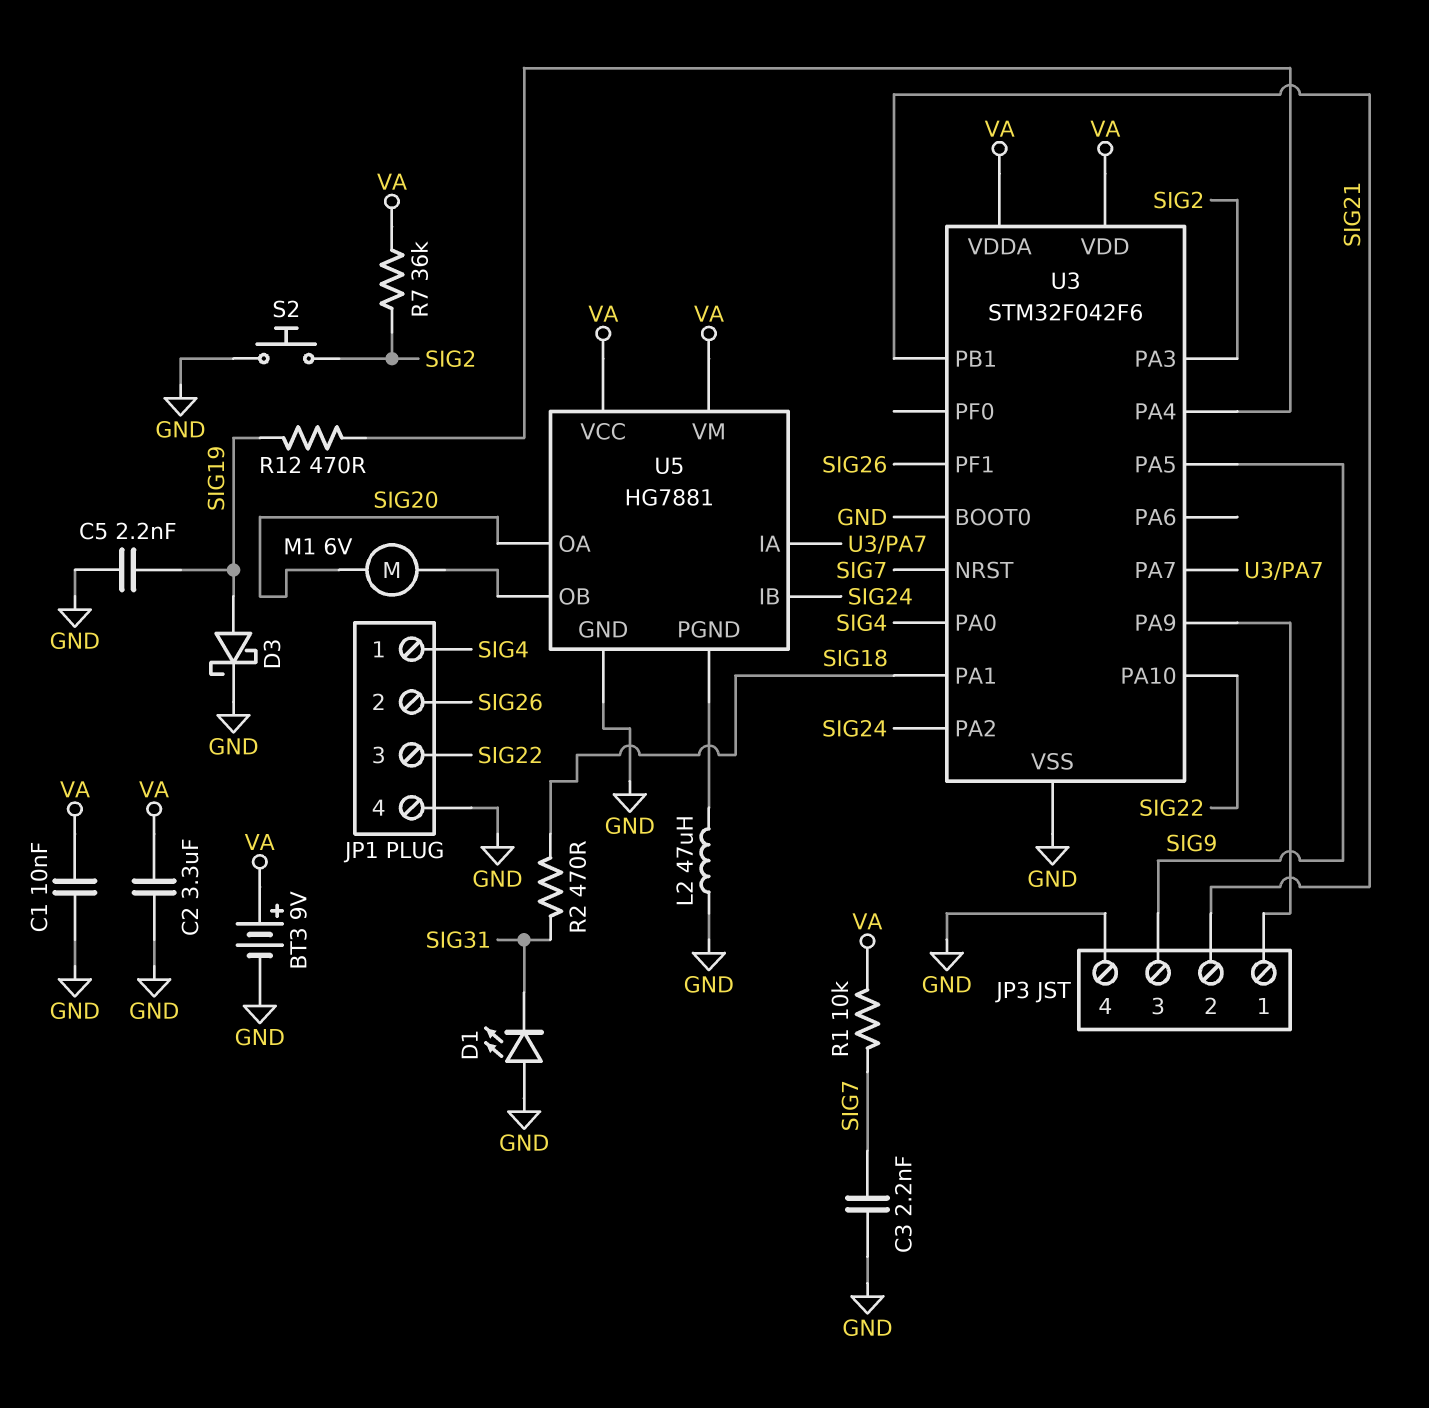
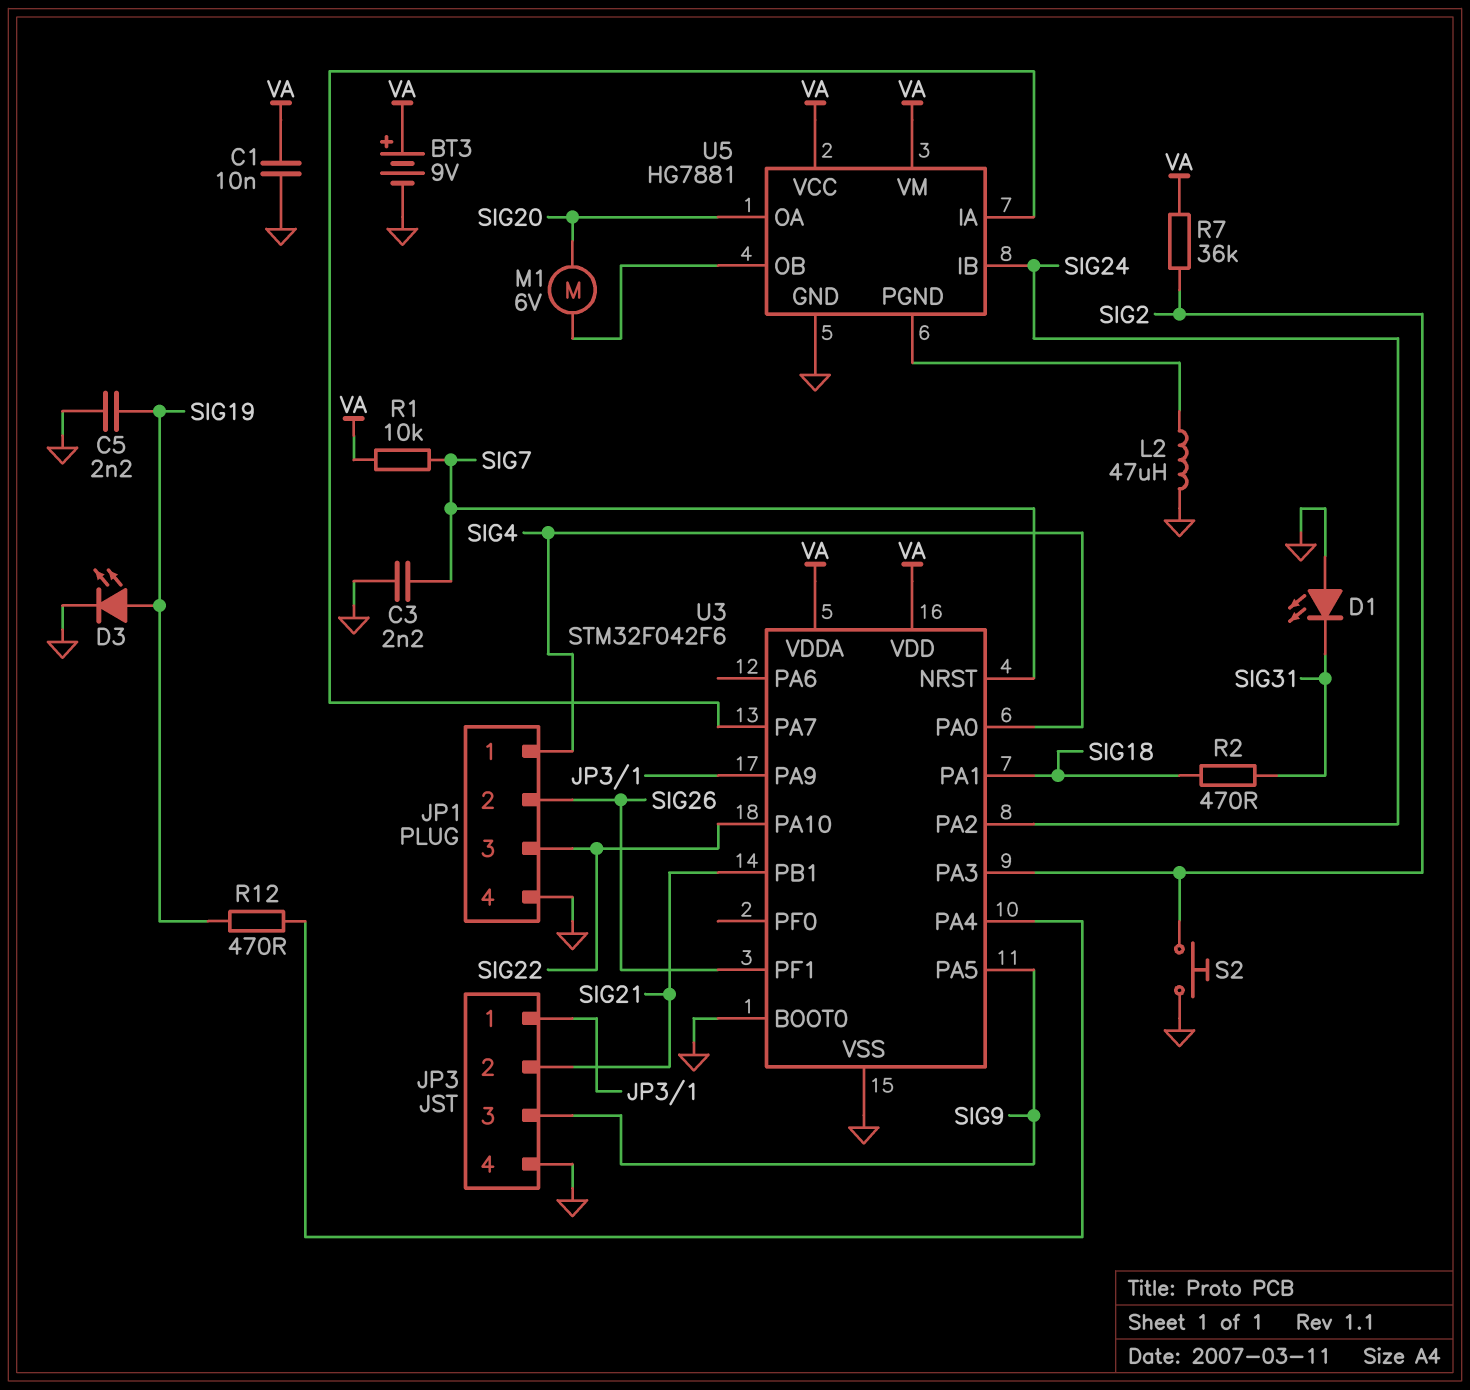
C2: 3.3uF (GND, VA) -> none
D3: schottky (A SIG19, K GND) -> LED (A SIG19, K GND)

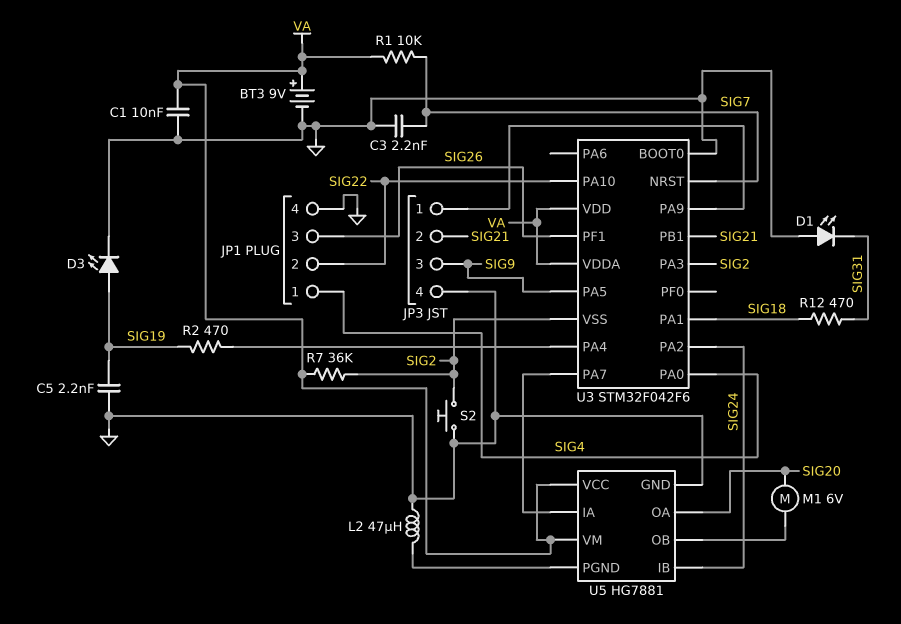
JP1 pin 2: SIG26 -> SIG22
JP1 pin 3: SIG22 -> SIG26
R2: 470 (SIG18, SIG31) -> 470 (SIG19, U3/PA4)
R12: 470 (SIG19, U3/PA4) -> 470 (SIG18, SIG31)
U3 pin VSS: GND -> SIG2

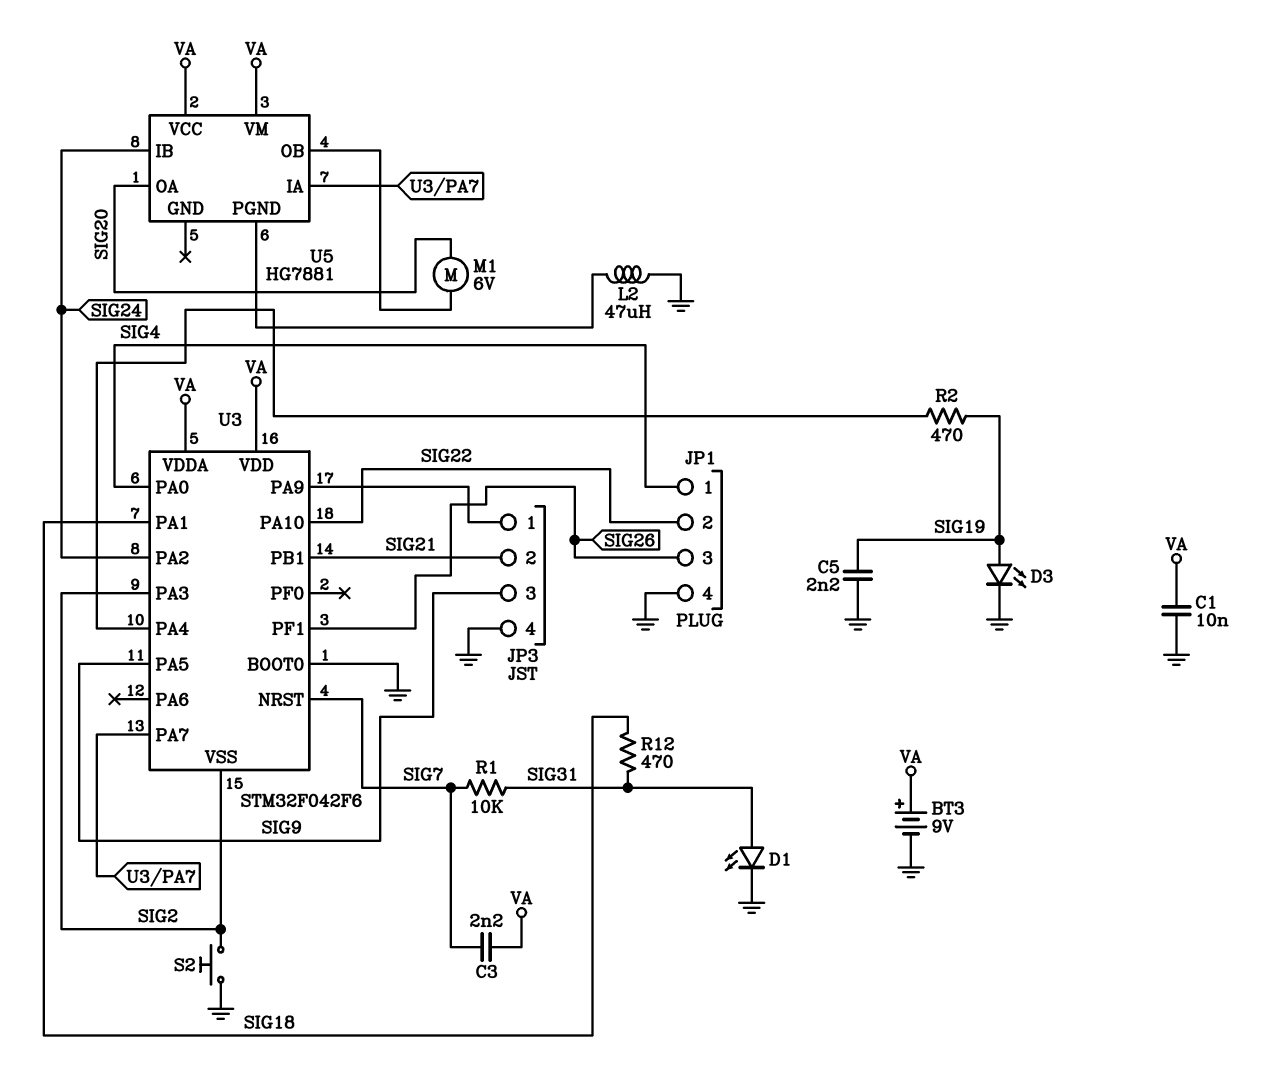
C3: 2.2nF (GND, SIG7) -> 2.2nF (SIG7, VA)
D1: LED (A GND, K SIG31) -> LED (A SIG31, K GND)
R1: 10k (SIG7, VA) -> 10k (SIG7, SIG31)
R7: 36k (SIG2, VA) -> none
U5 pin GND: GND -> none

